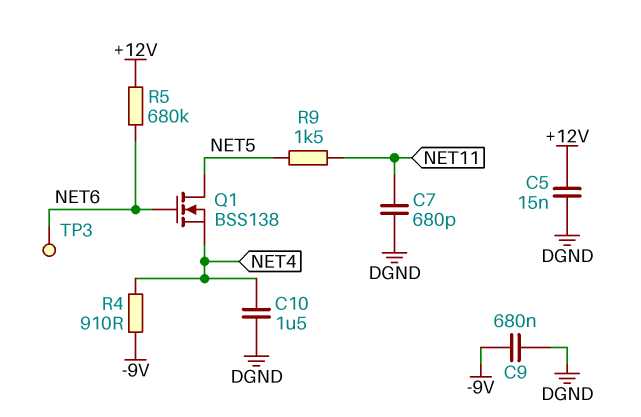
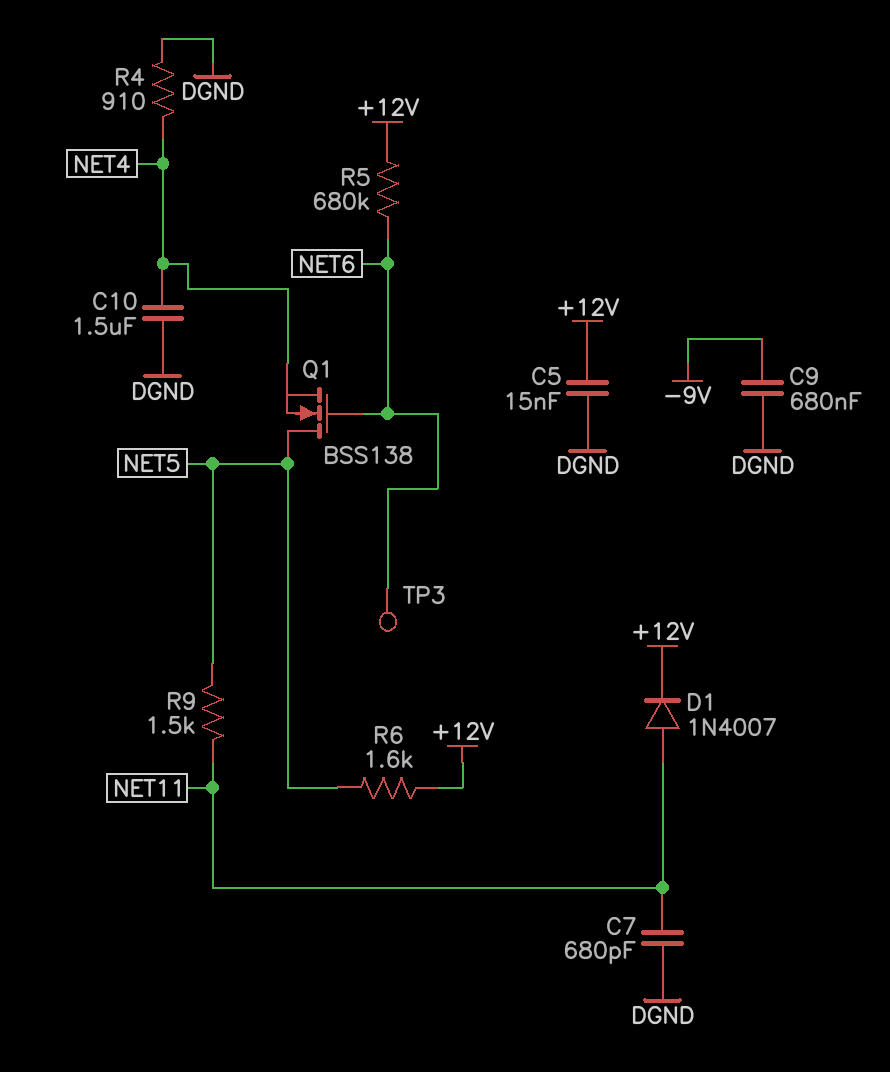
D1: none -> diode 1N4007 (A NET11, K +12V)
R4: 910 (-9V, NET4) -> 910 (DGND, NET4)
R6: none -> 1.6k (+12V, NET5)

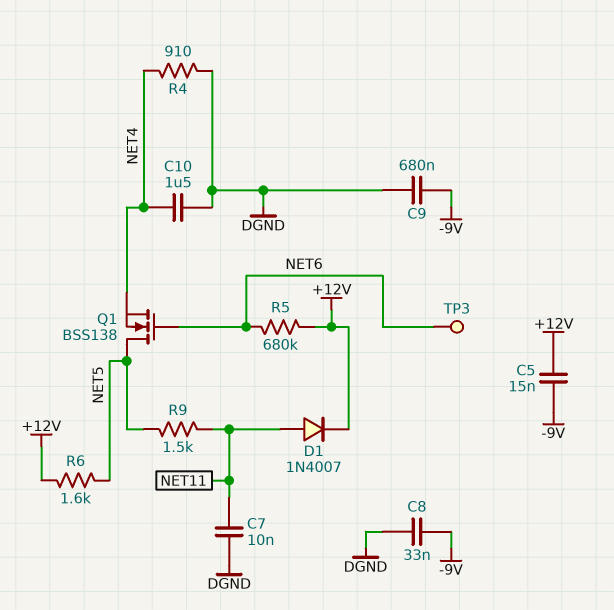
C5: 15nF (+12V, DGND) -> 15nF (+12V, -9V)
C7: 680pF (DGND, NET11) -> 10nF (DGND, NET11)
C8: none -> 33nF (-9V, DGND)

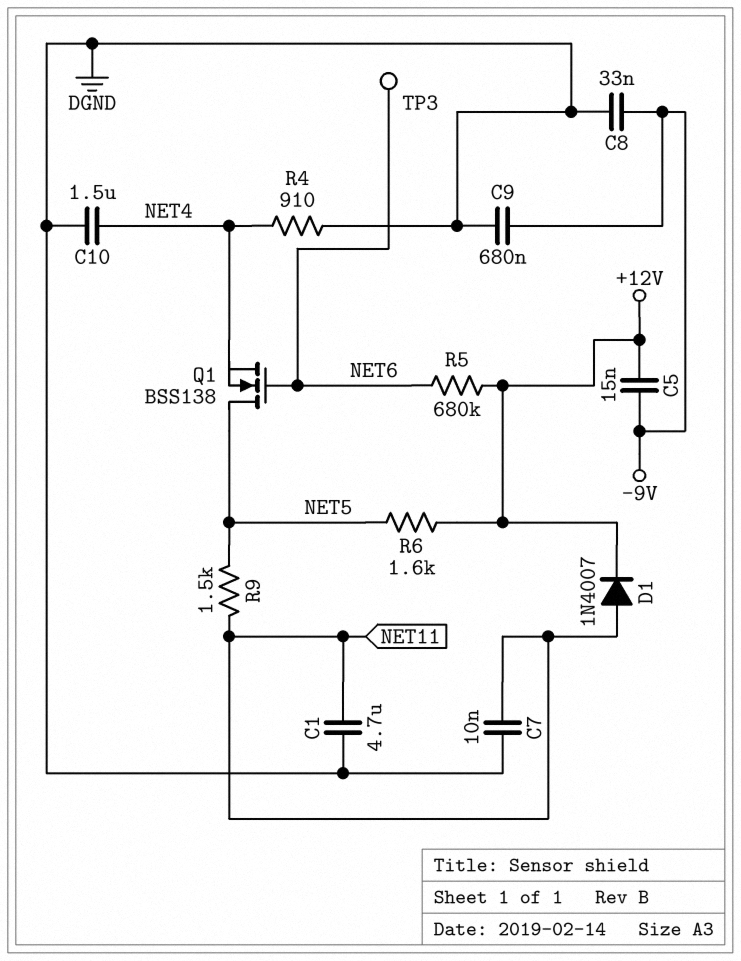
C1: none -> 4.7uF (DGND, NET11)

